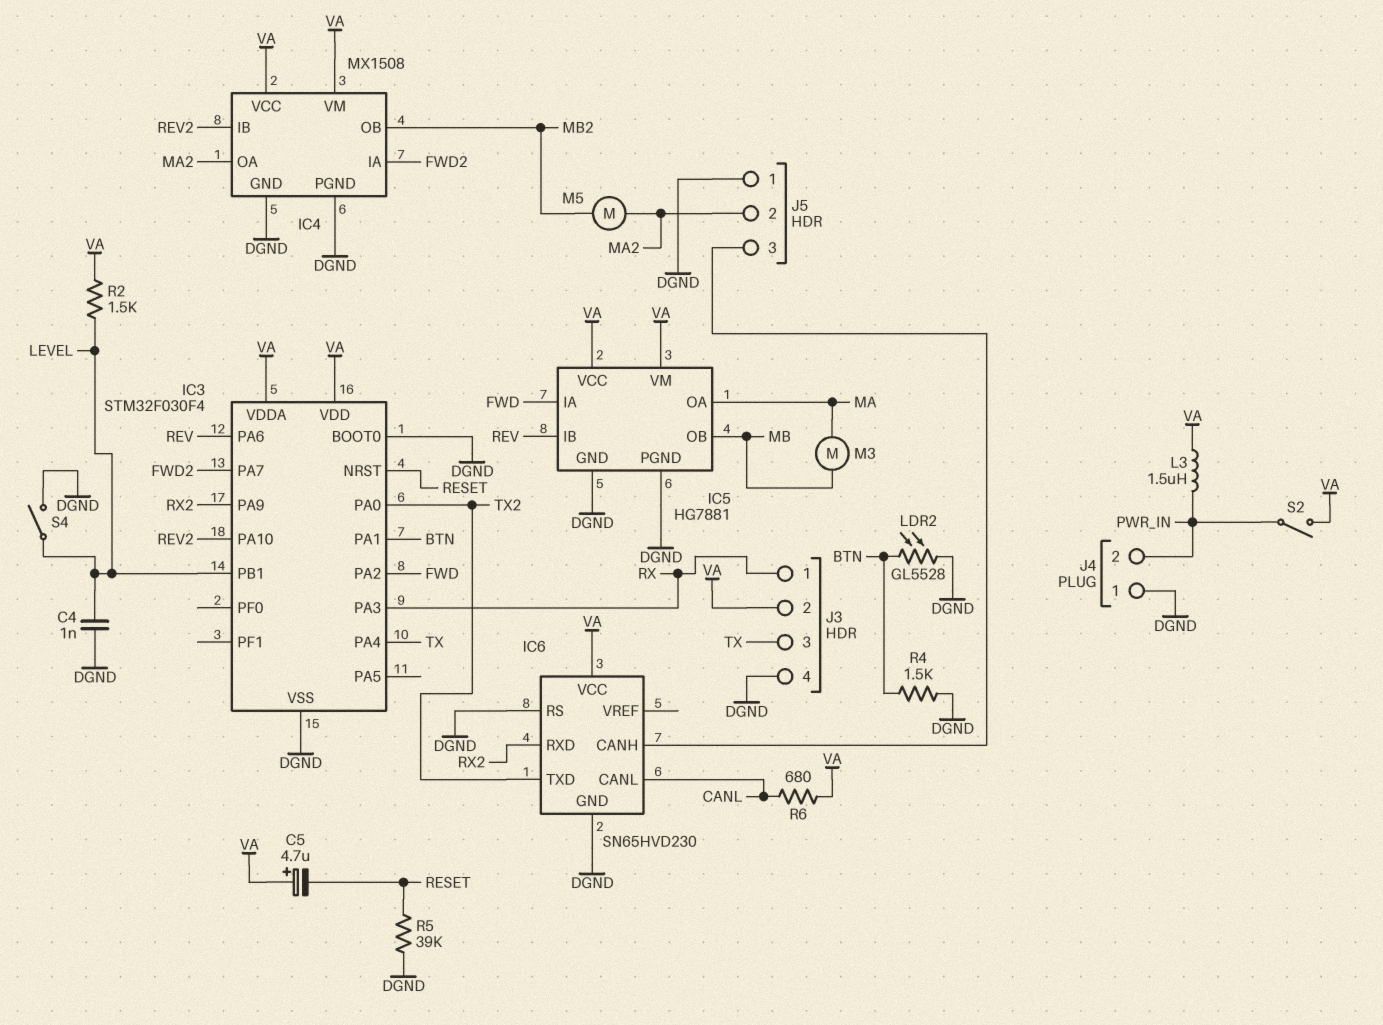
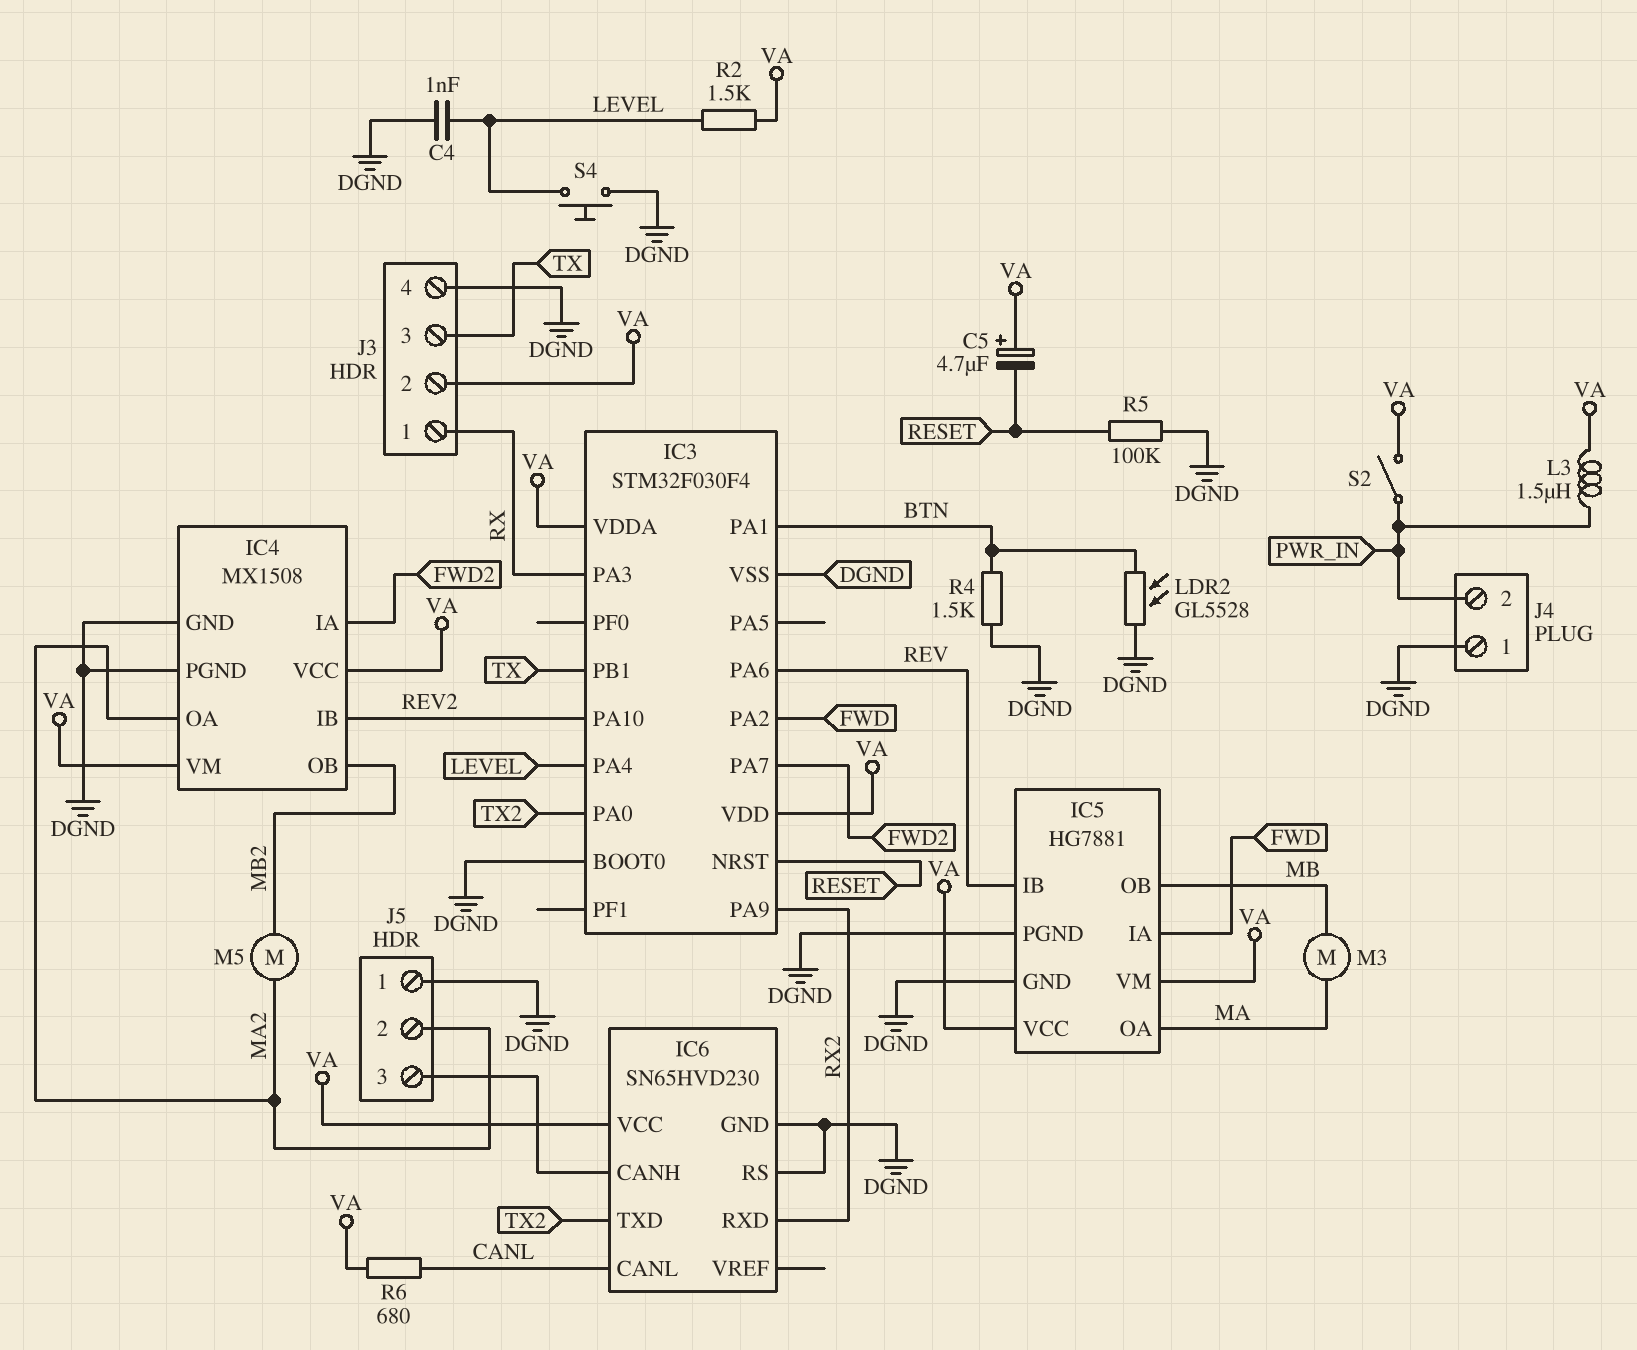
IC3 pin PA4: TX -> LEVEL
IC3 pin PB1: LEVEL -> TX
R5: 39k (DGND, RESET) -> 100k (DGND, RESET)
S4: switch (DGND, LEVEL) -> button (DGND, LEVEL)

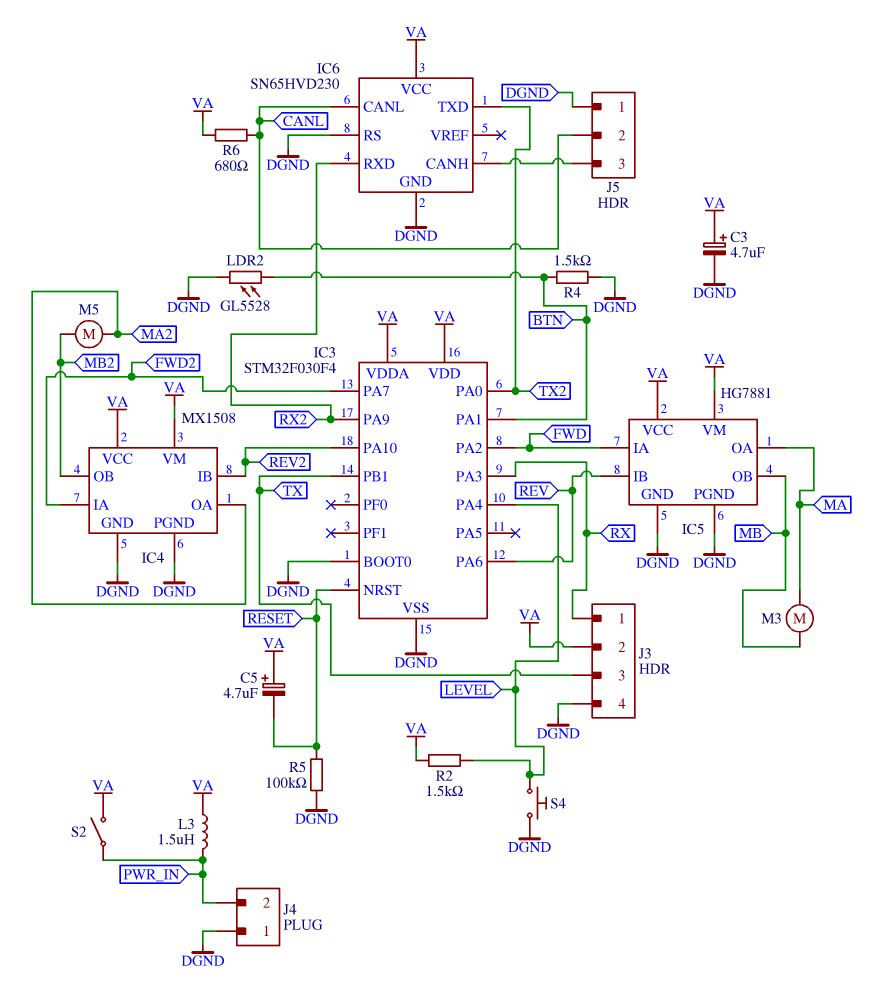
C3: none -> 4.7uF (plus VA, minus DGND)
C4: 1nF (DGND, LEVEL) -> none
J5 pin 2: MA2 -> CANL

